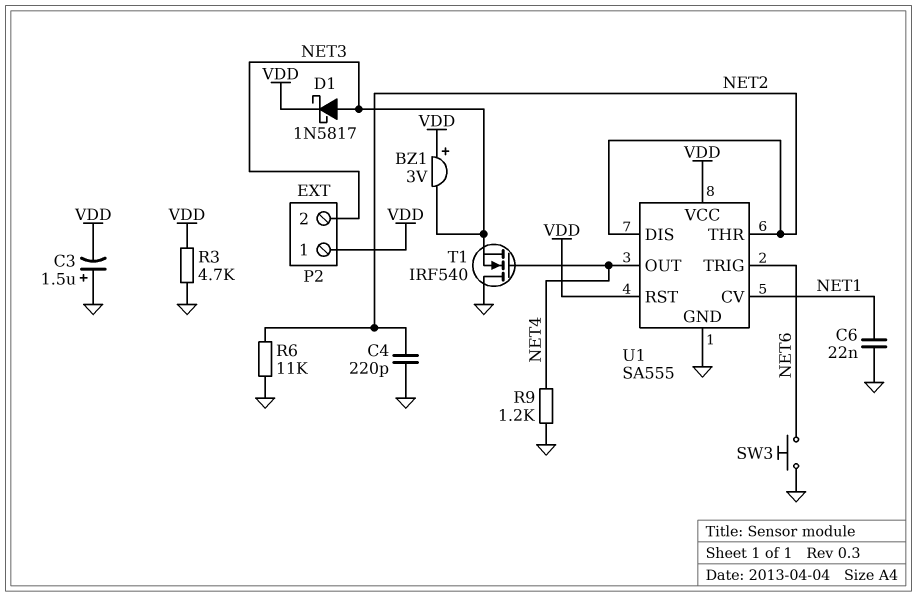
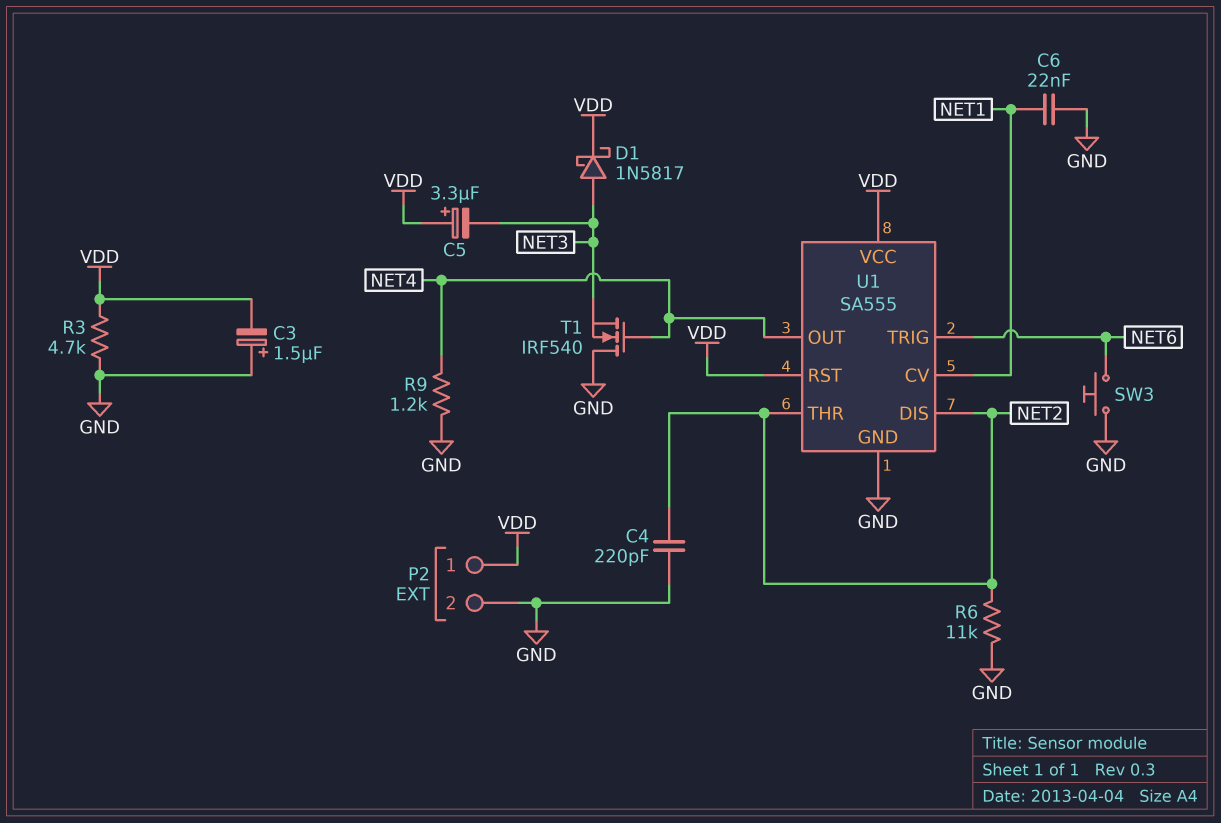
BZ1: buzzer 3V (plus VDD, minus NET3) -> none
C5: none -> 3.3uF (plus VDD, minus NET3)
P2 pin 2: NET3 -> GND

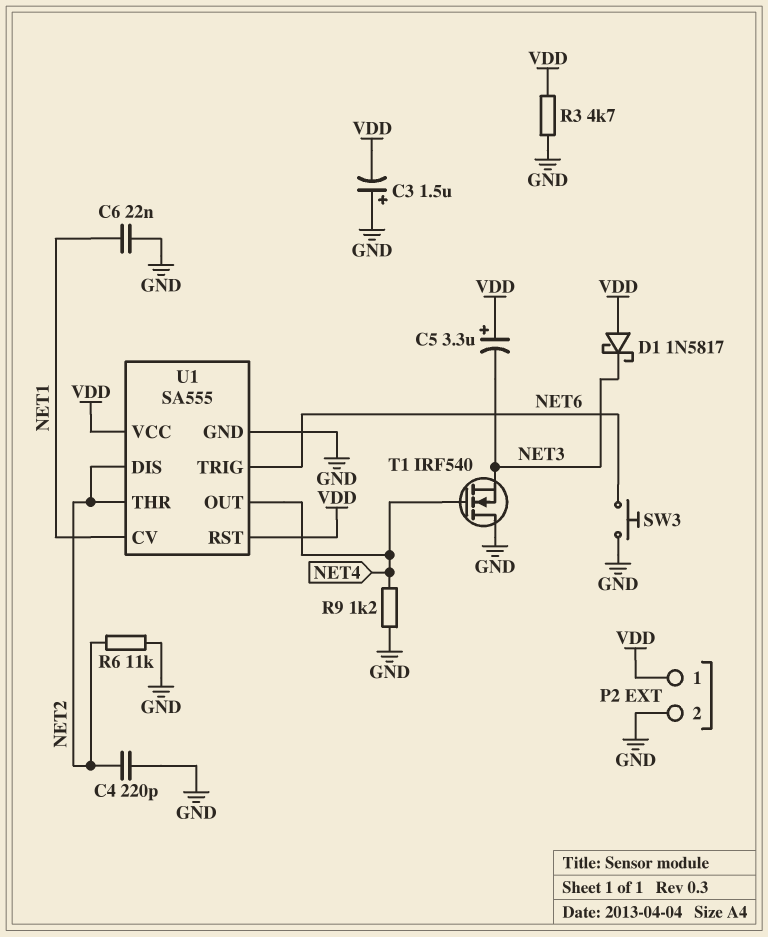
D1: schottky 1N5817 (A NET3, K VDD) -> schottky 1N5817 (A VDD, K NET3)

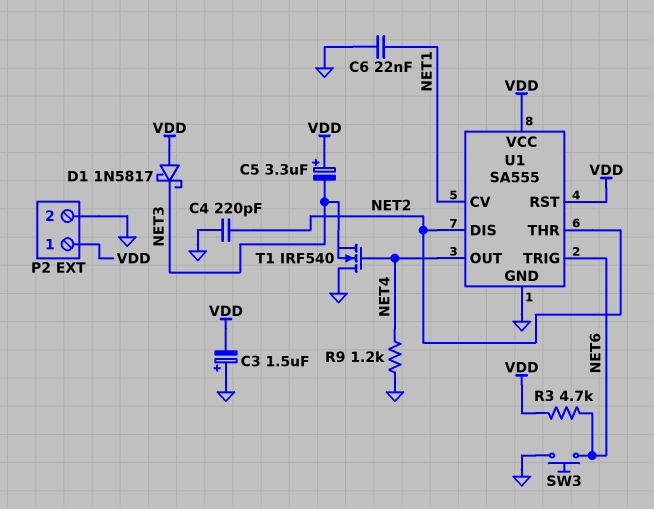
R3: 4.7k (GND, VDD) -> 4.7k (NET6, VDD)
R6: 11k (GND, NET2) -> none

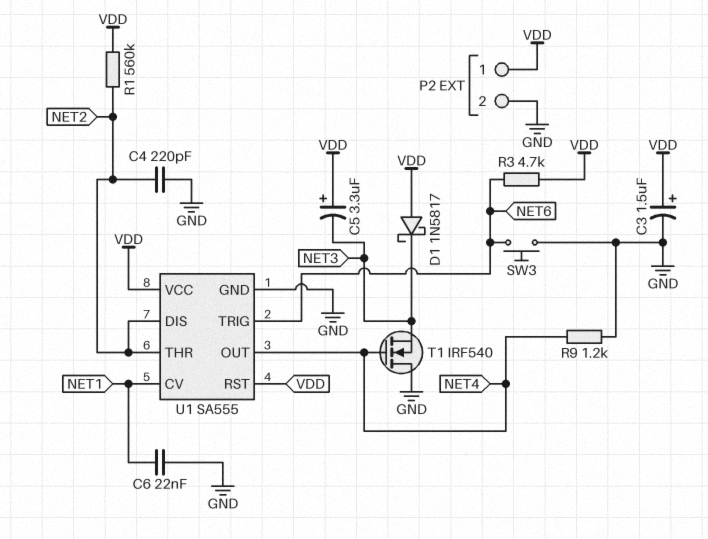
C3: 1.5uF (plus GND, minus VDD) -> 1.5uF (plus VDD, minus GND)
R1: none -> 560k (NET2, VDD)

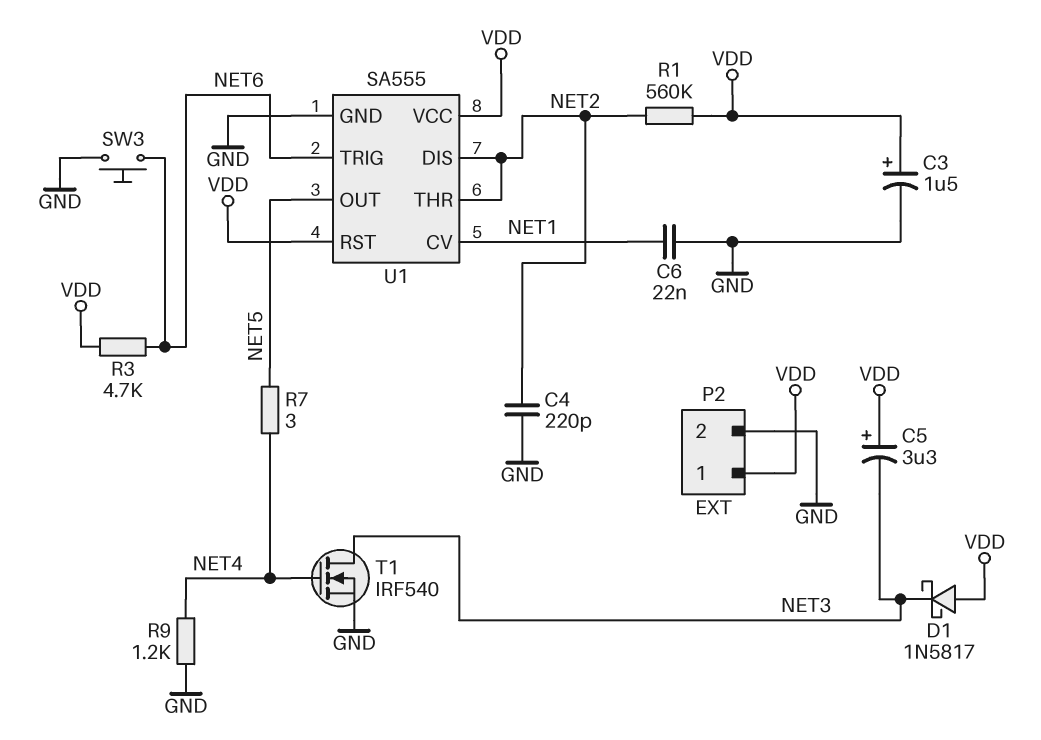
R7: none -> 3 (NET4, NET5)
T1: NMOS IRF540 (G NET4, D GND, S NET3) -> NMOS IRF540 (G NET4, D NET3, S GND)
U1 pin OUT: NET4 -> NET5

